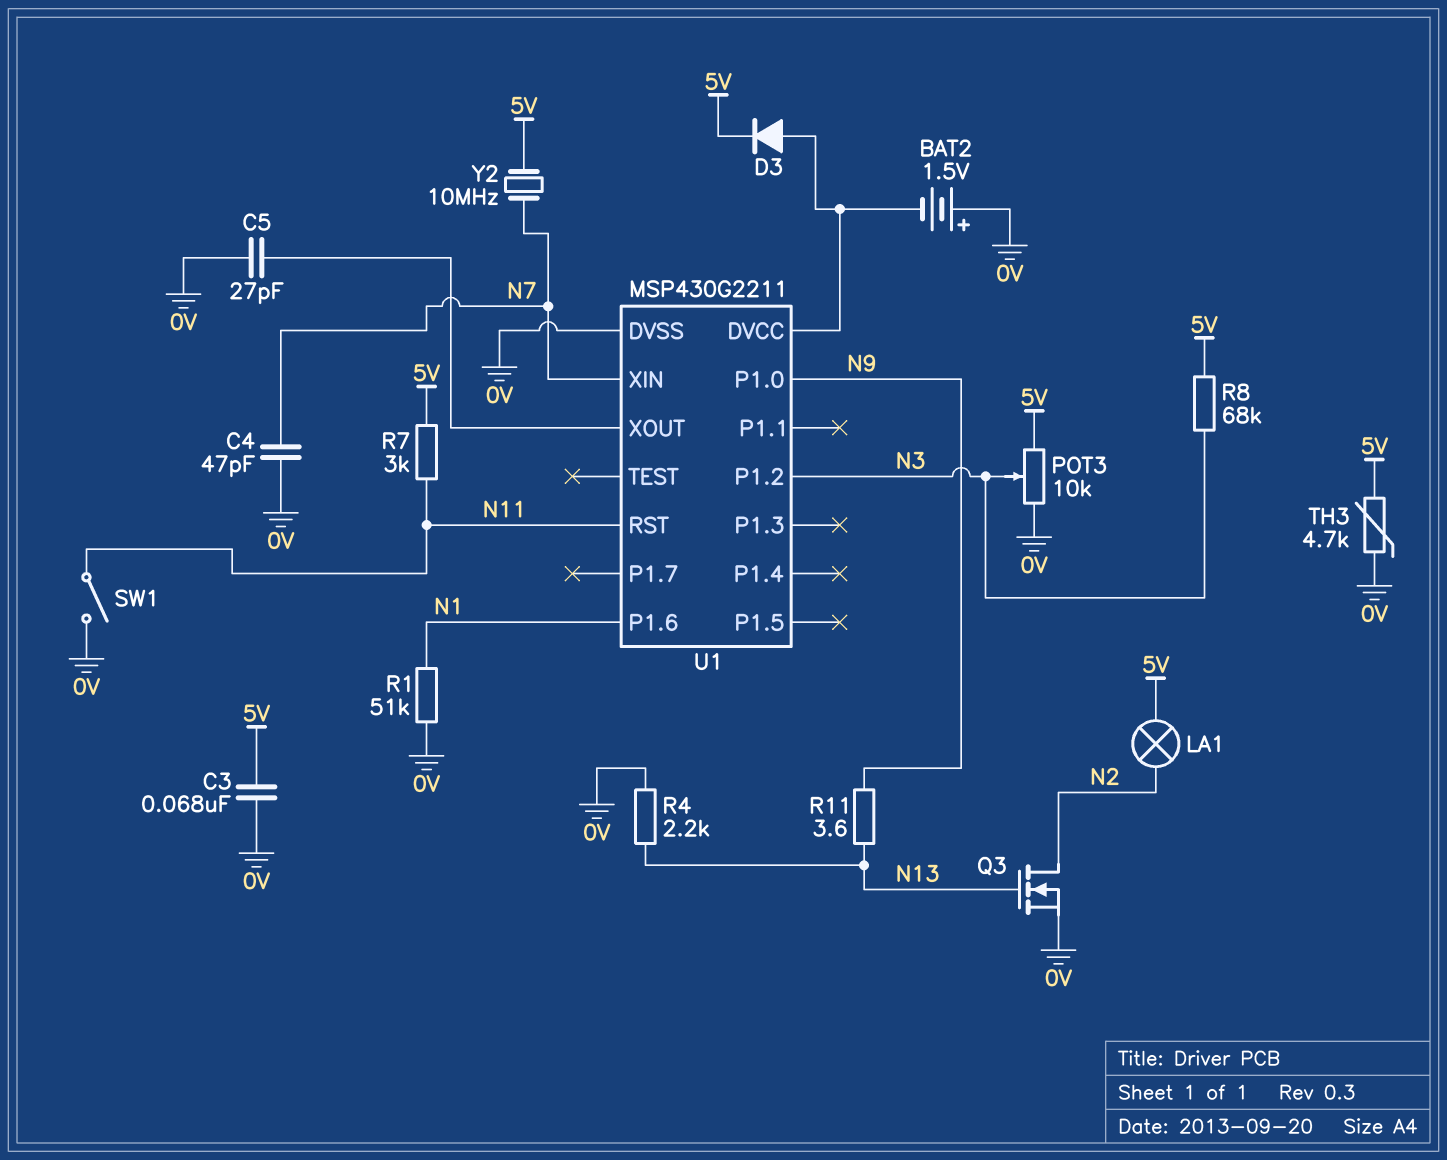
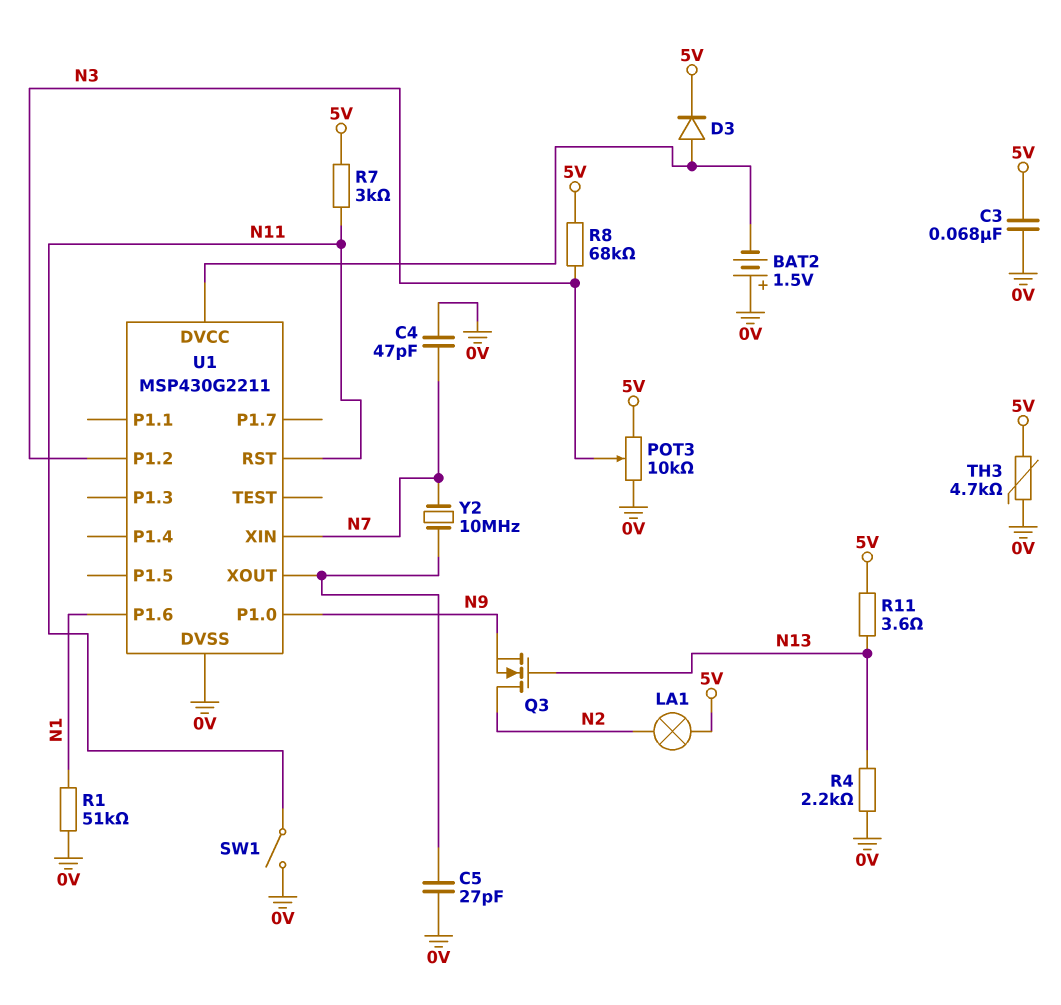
Q3: NMOS (G N13, D N2, S 0V) -> NMOS (G N13, D N2, S N9)
R11: 3.6 (N9, N13) -> 3.6 (5V, N13)
Y2: 10MHz (5V, N7) -> 10MHz (N7, U1/XOUT)

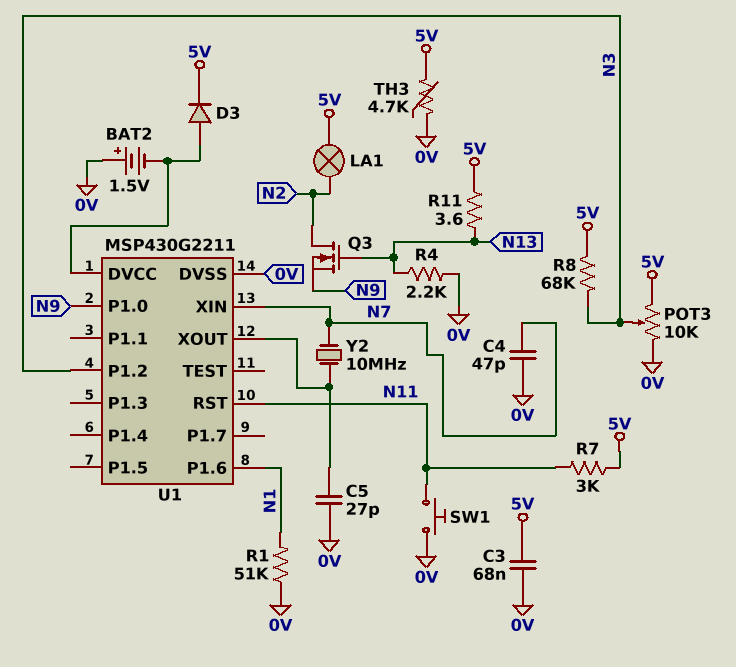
SW1: switch (0V, N11) -> button (0V, N11)

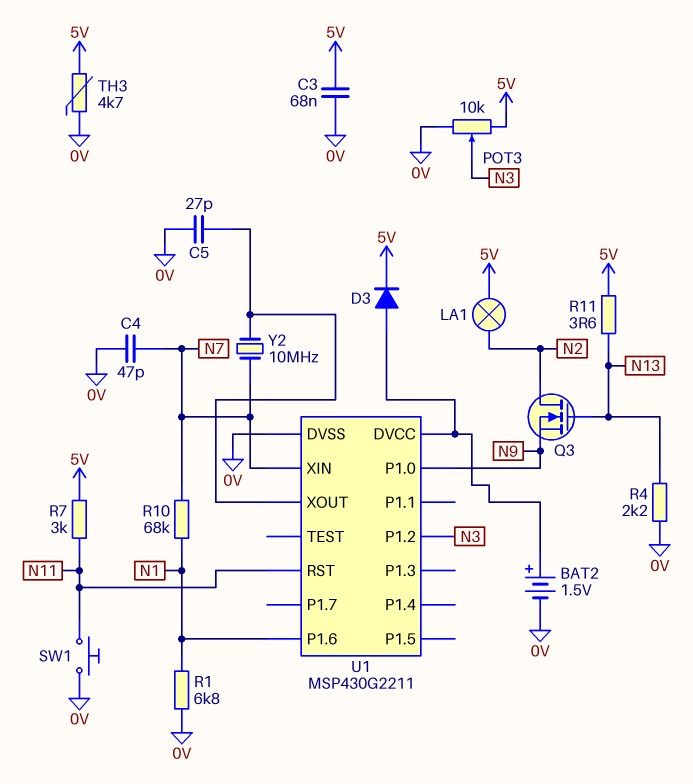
BAT2: 1.5V (plus 0V, minus U1/DVCC) -> 1.5V (plus U1/DVCC, minus 0V)
R1: 51k (0V, N1) -> 6.8k (0V, N1)
R8: 68k (5V, N3) -> none
R10: none -> 68k (N1, N7)

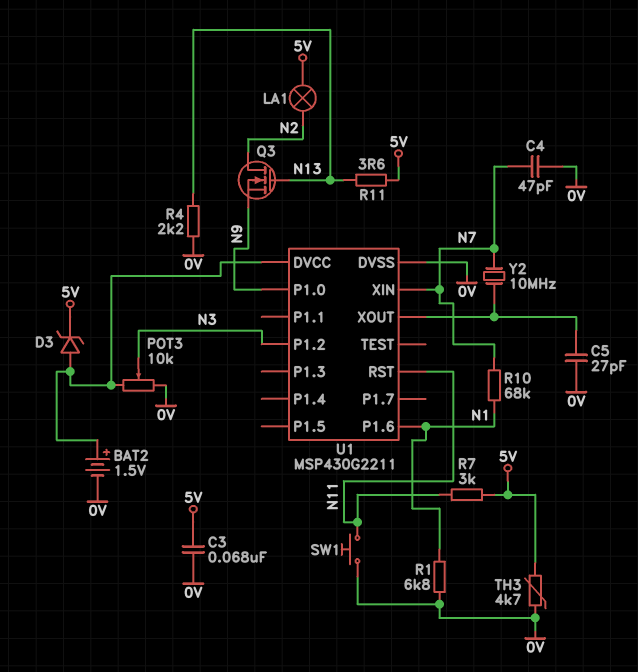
D3: diode (A U1/DVCC, K 5V) -> zener (A U1/DVCC, K 5V)
POT3: 10k (0V, 5V, wiper N3) -> 10k (0V, U1/DVCC, wiper N3)

